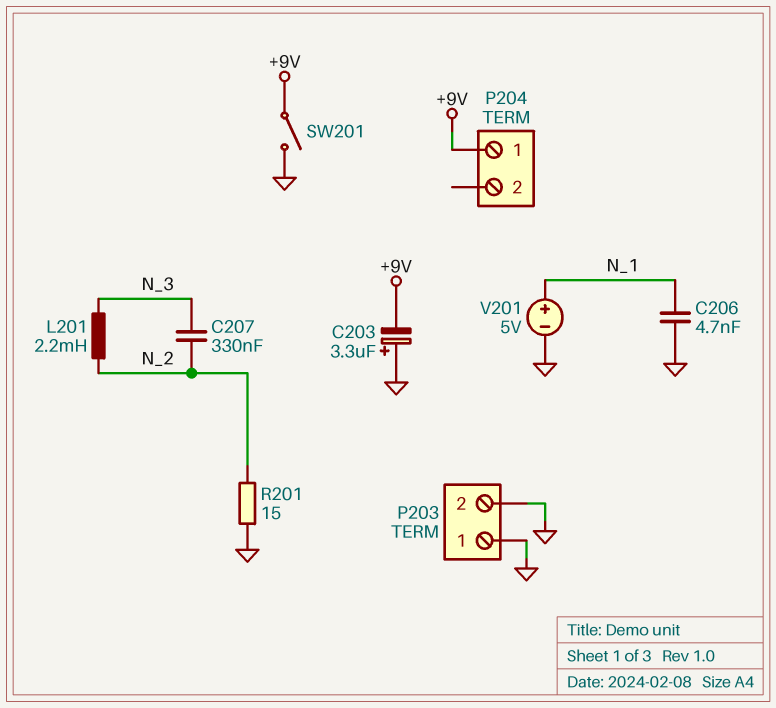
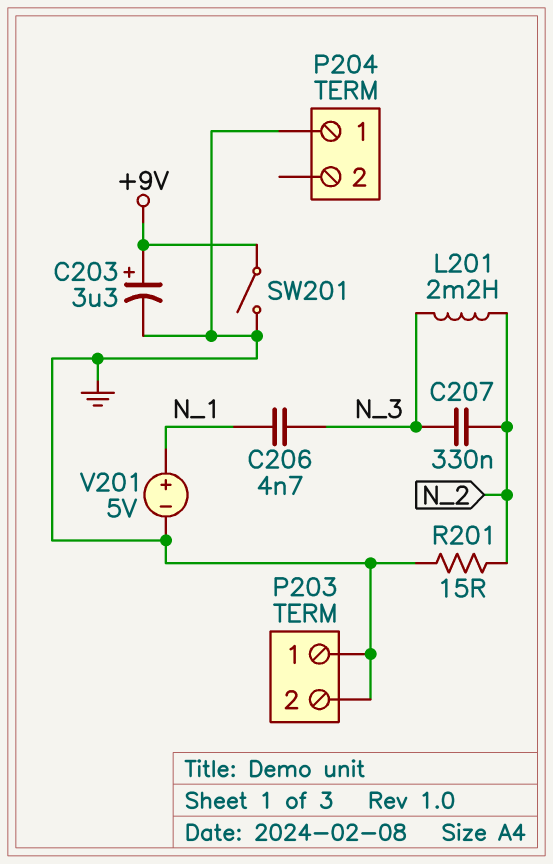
C203: 3.3uF (plus GND, minus +9V) -> 3.3uF (plus +9V, minus GND)
C206: 4.7nF (GND, N_1) -> 4.7nF (N_1, N_3)
P204 pin 1: +9V -> GND

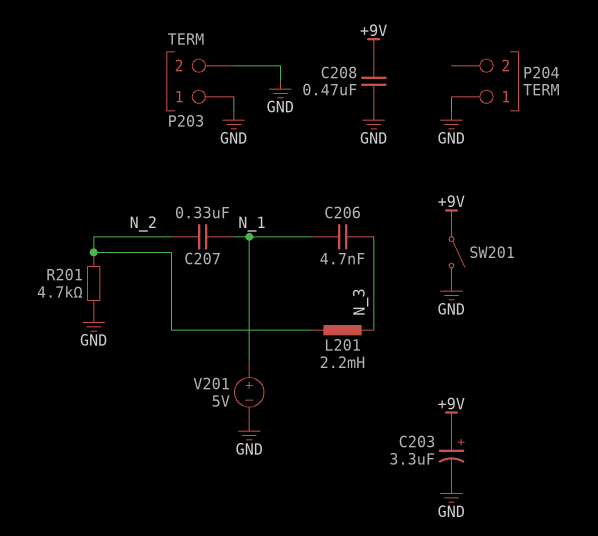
C207: 330nF (N_2, N_3) -> 330nF (N_1, N_2)
C208: none -> 470nF (+9V, GND)
R201: 15 (GND, N_2) -> 4.7k (GND, N_2)

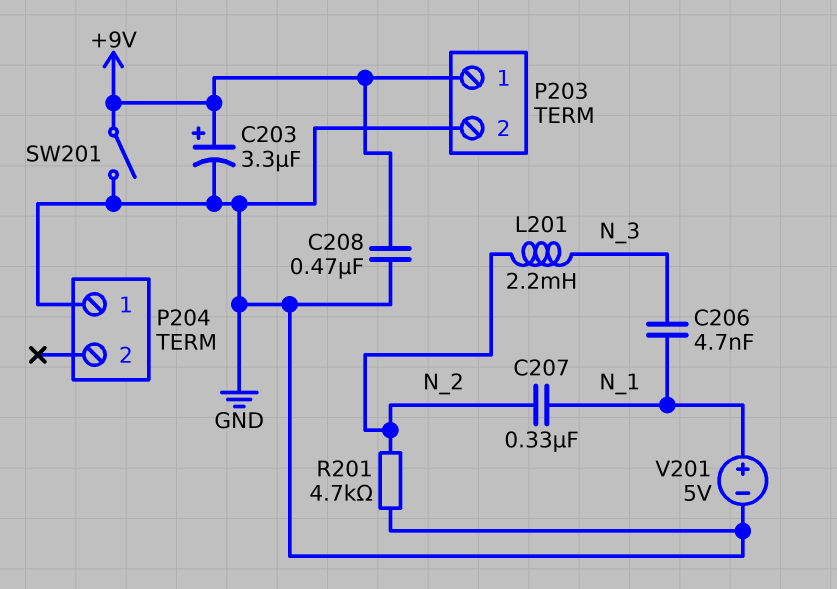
P203 pin 1: GND -> +9V

